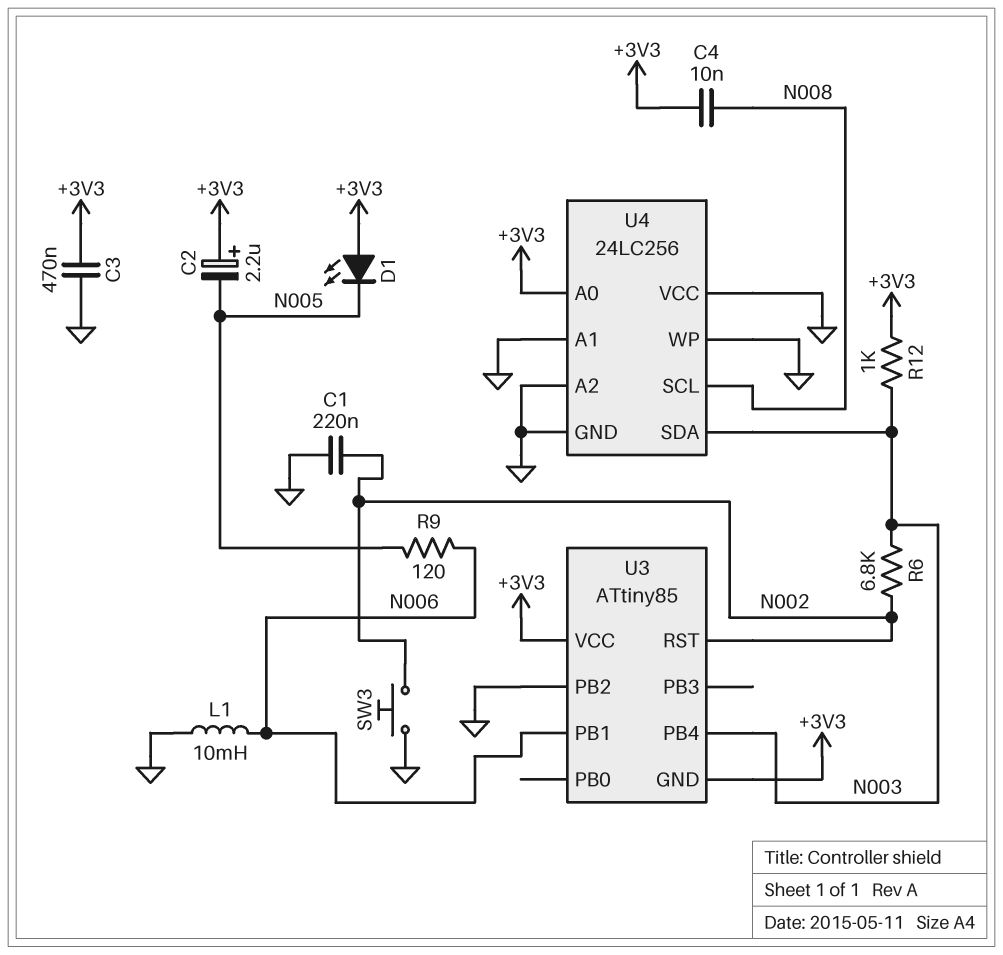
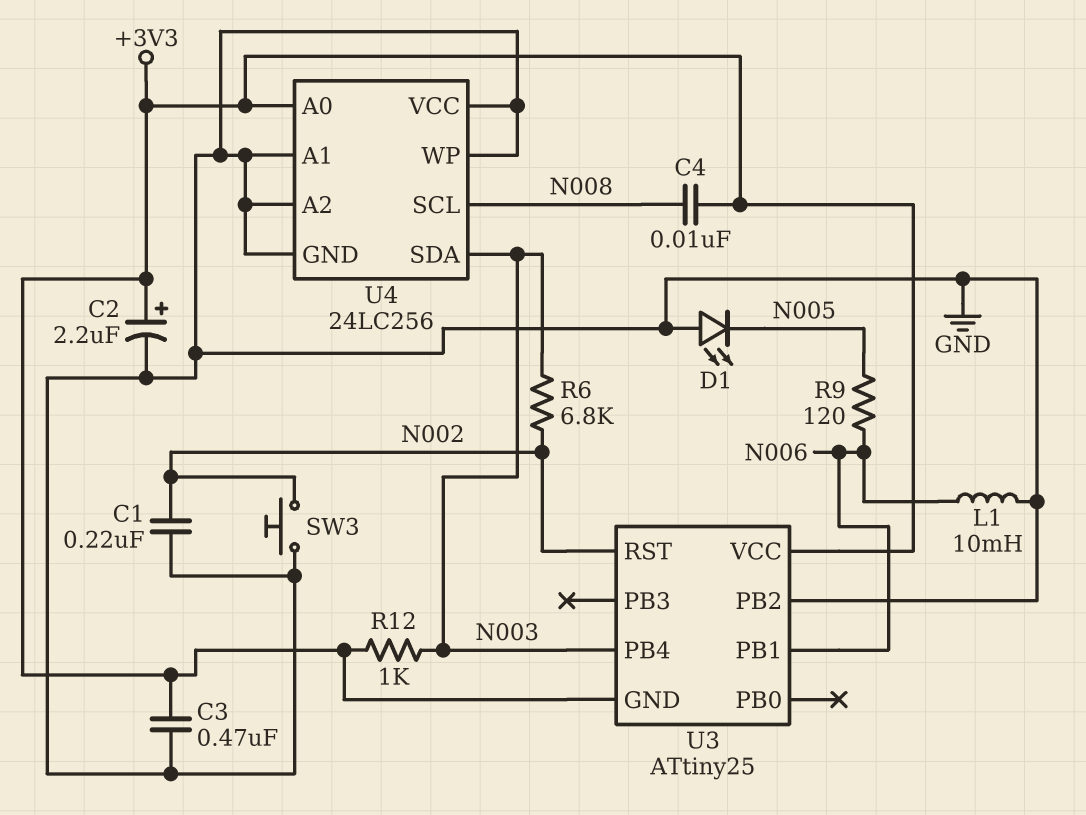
C2: 2.2uF (plus +3V3, minus N005) -> 2.2uF (plus +3V3, minus GND)
D1: LED (A +3V3, K N005) -> LED (A GND, K N005)
U3: ATtiny85 -> ATtiny25

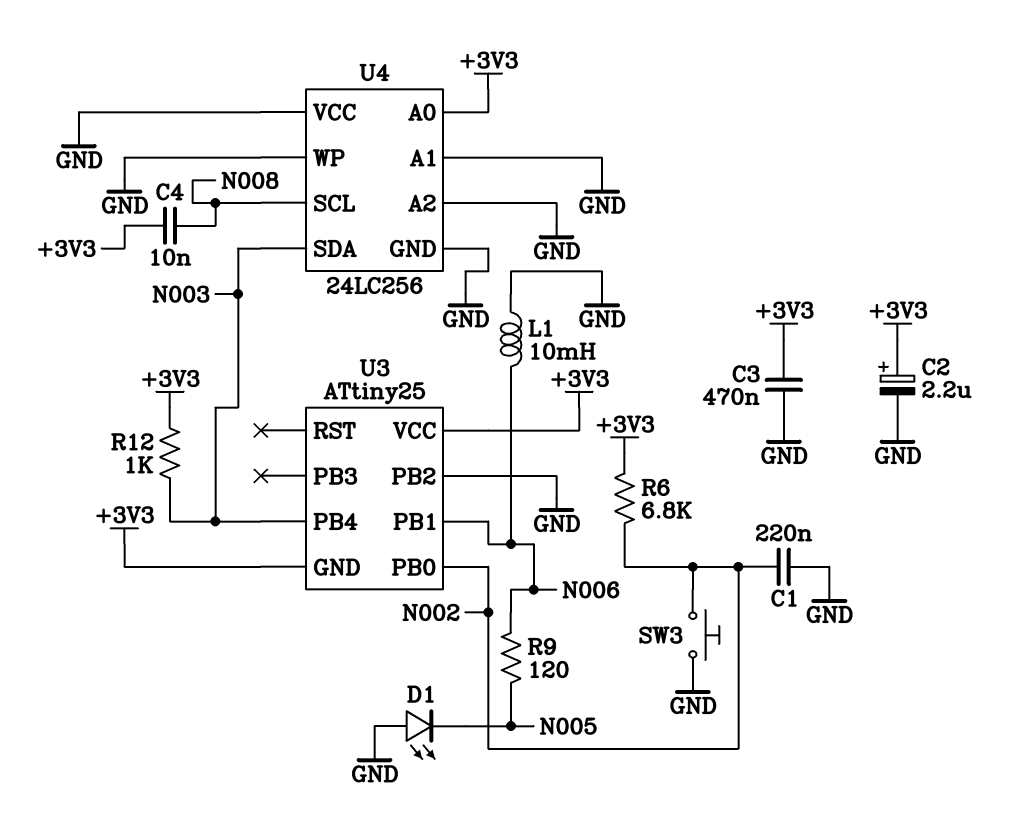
R6: 6.8k (N002, N003) -> 6.8k (+3V3, N002)
U3 pin PB0: none -> N002
U3 pin RST: N002 -> none

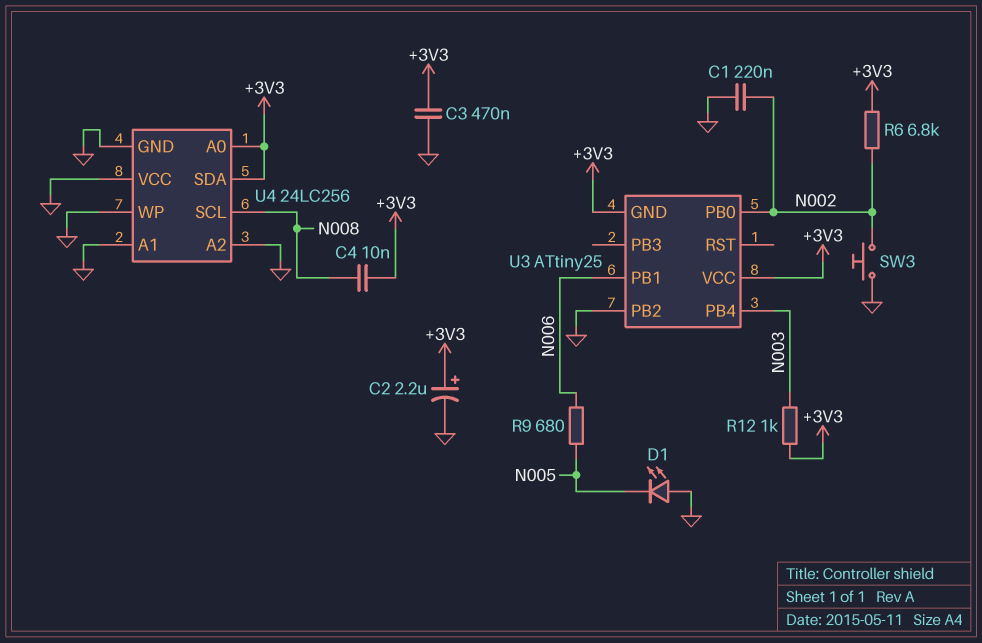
L1: 10mH (GND, N006) -> none
R9: 120 (N005, N006) -> 680 (N005, N006)
U4 pin SDA: N003 -> +3V3

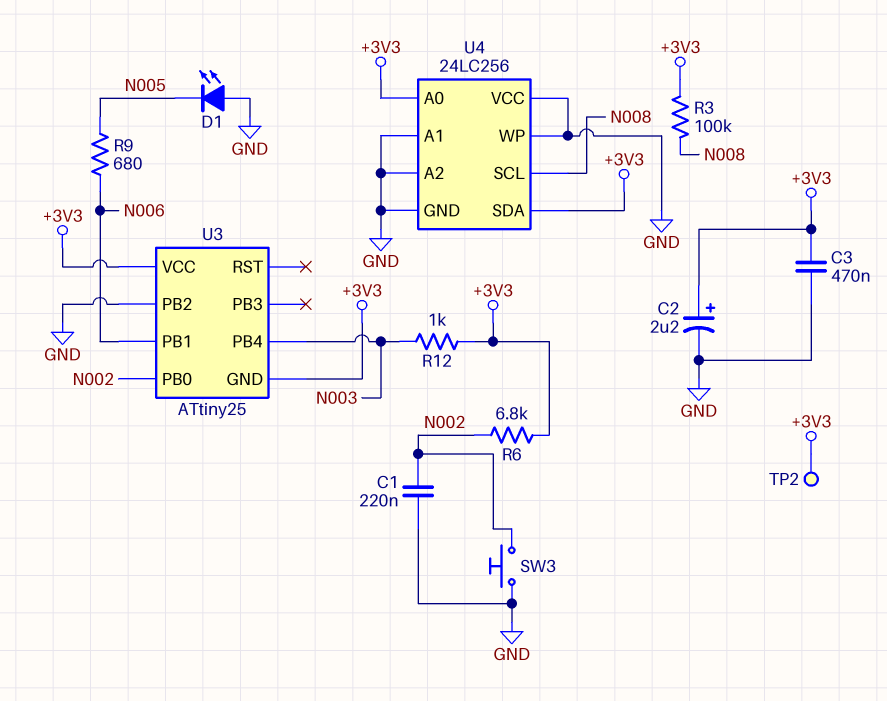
C4: 10nF (+3V3, N008) -> none
R3: none -> 100k (+3V3, N008)
TP2: none -> test point (+3V3)

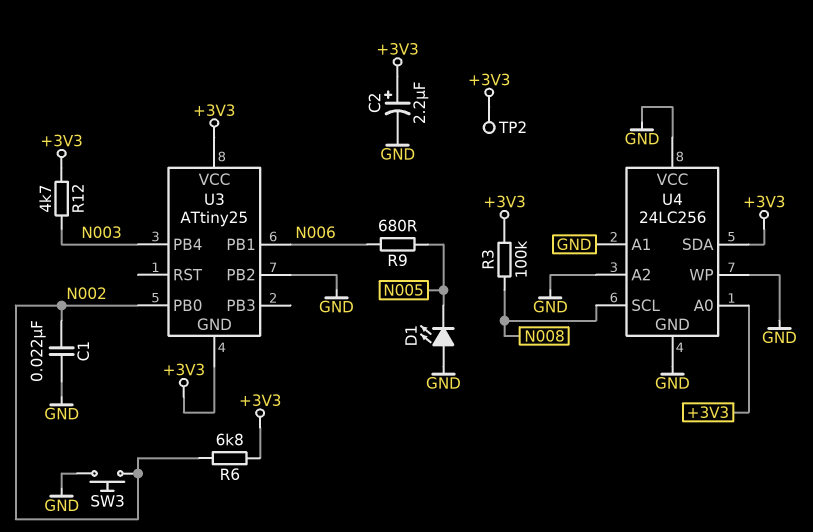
C1: 220nF (GND, N002) -> 22nF (GND, N002)
C3: 470nF (+3V3, GND) -> none
R12: 1k (+3V3, N003) -> 4.7k (+3V3, N003)

